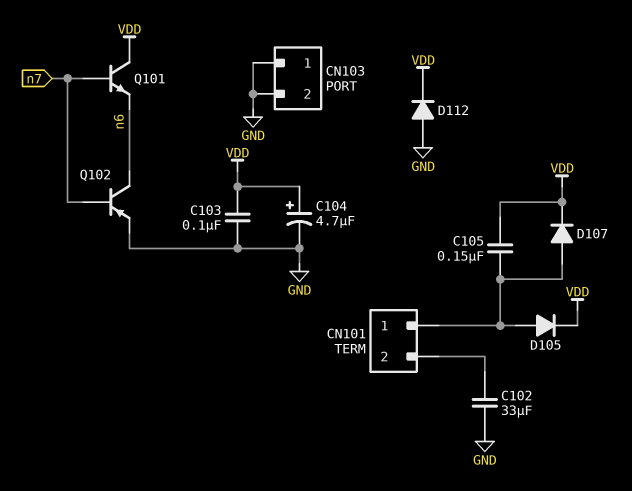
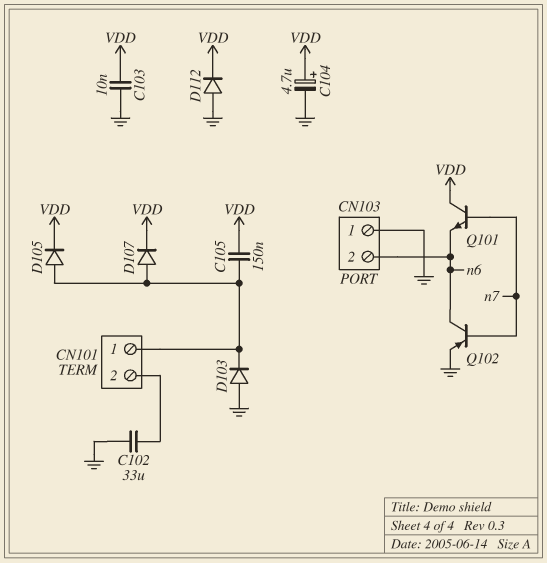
C103: 100nF (GND, VDD) -> 10nF (GND, VDD)
CN103 pin 2: GND -> n6
D103: none -> diode (A GND, K CN101/1)

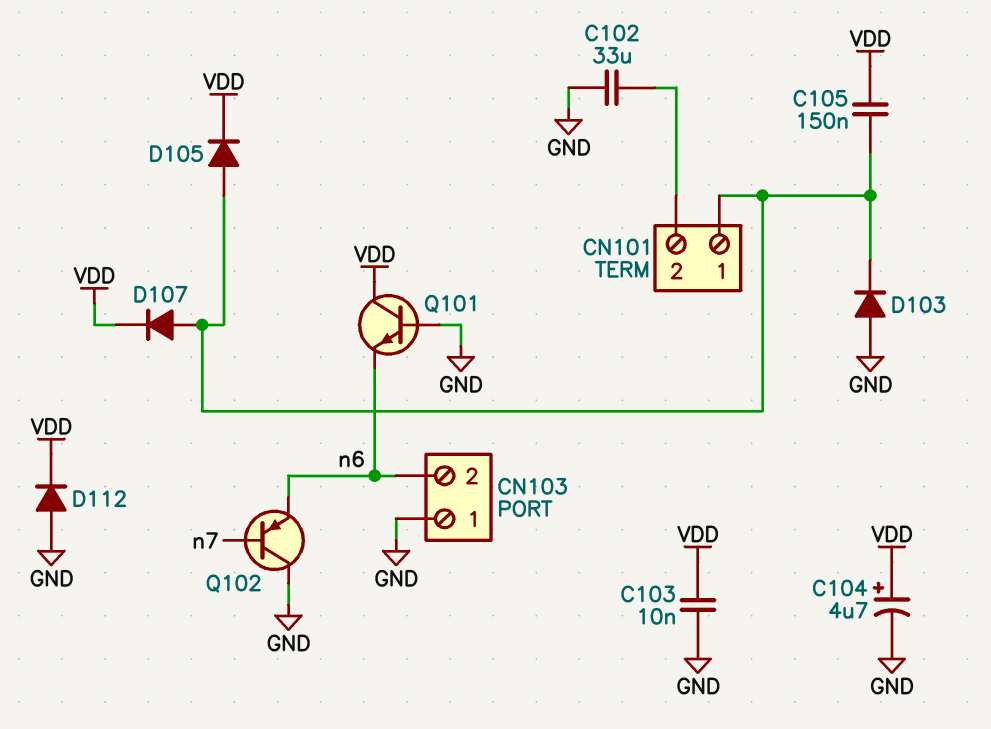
Q101: NPN (B n7, C VDD, E n6) -> NPN (B GND, C VDD, E n6)
Q102: PNP (B n7, C n6, E GND) -> PNP (B n7, C GND, E n6)

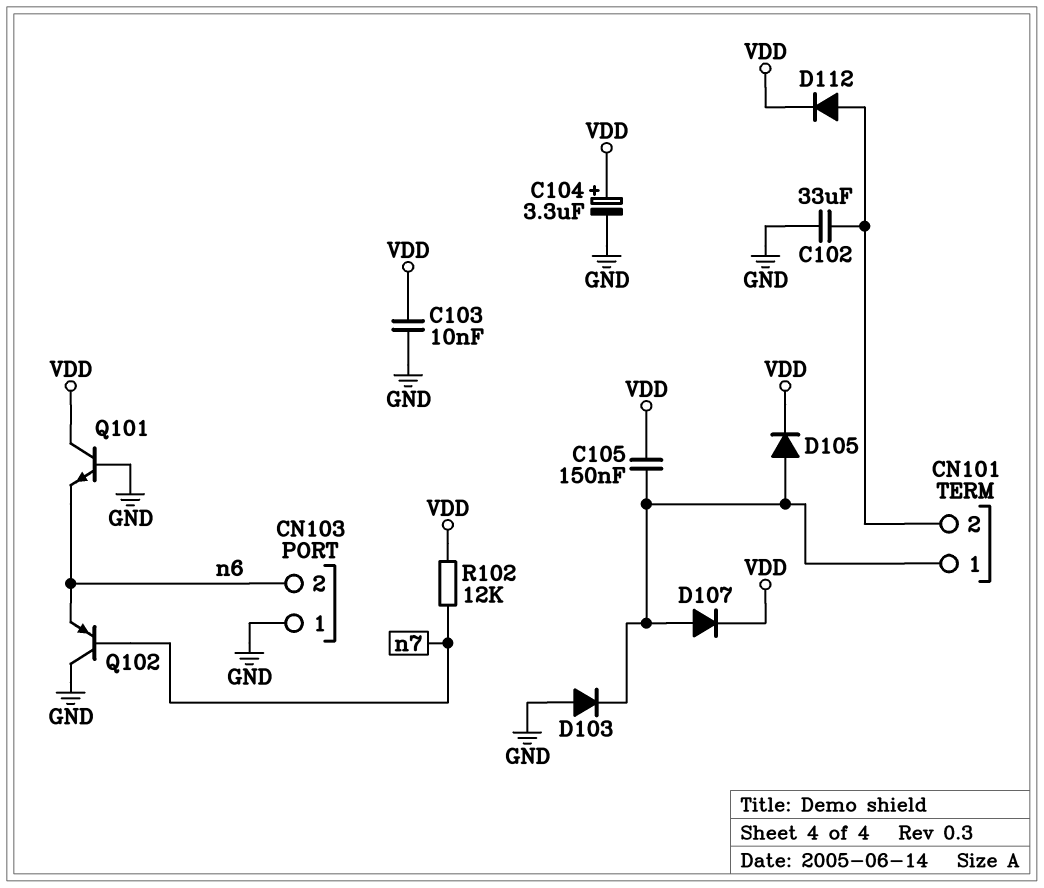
C104: 4.7uF (plus VDD, minus GND) -> 3.3uF (plus VDD, minus GND)
D112: diode (A GND, K VDD) -> diode (A CN101/2, K VDD)
R102: none -> 12k (VDD, n7)

